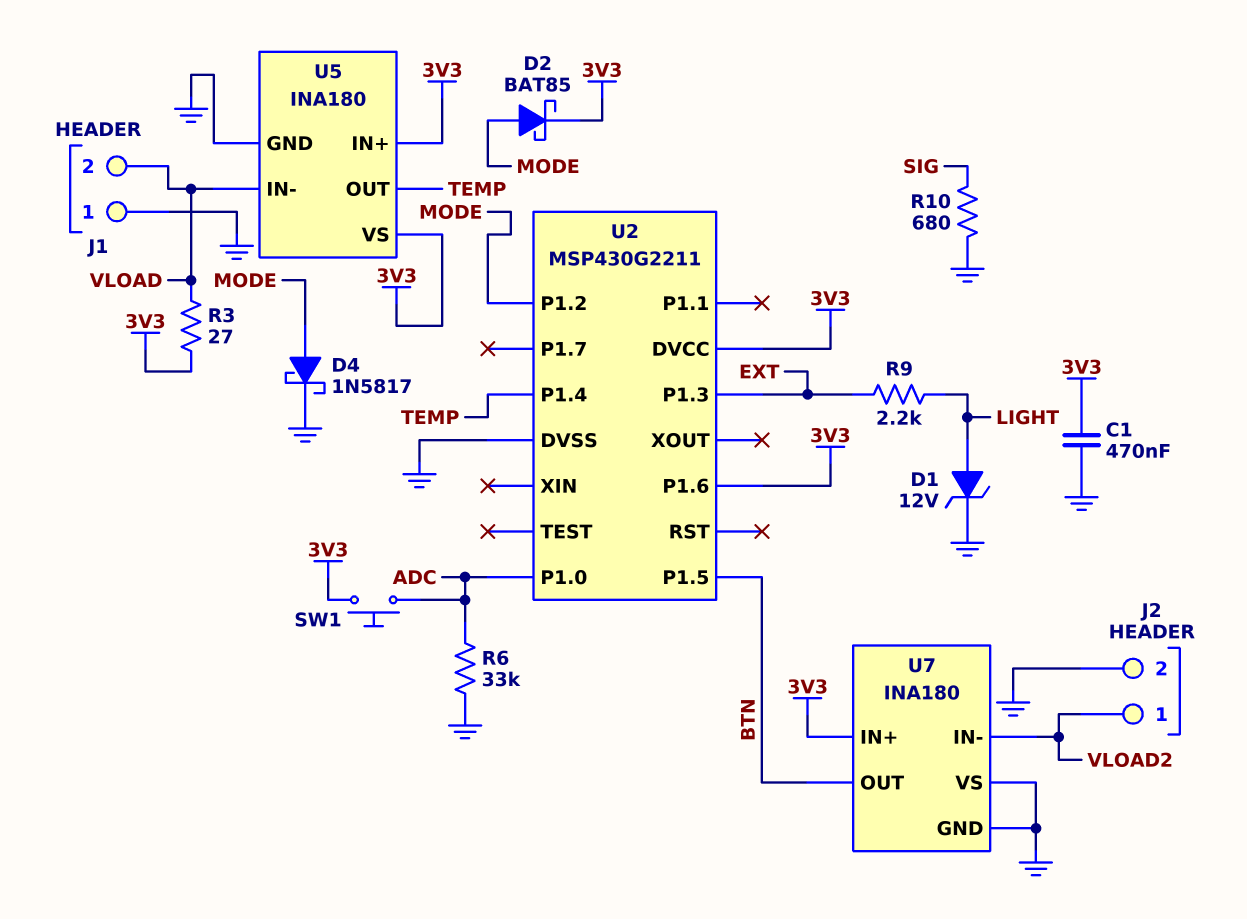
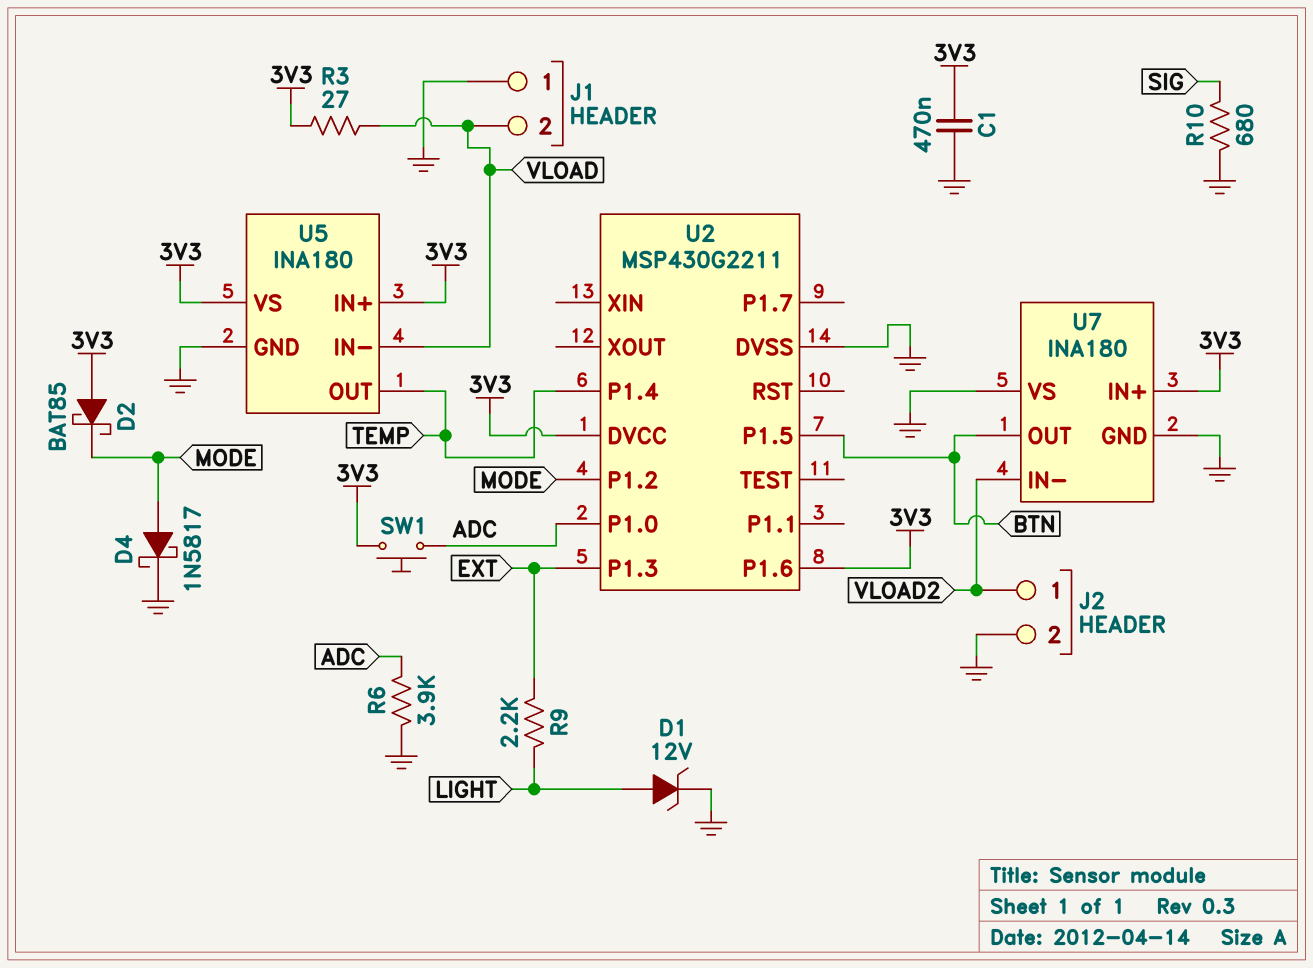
D2: schottky BAT85 (A MODE, K 3V3) -> schottky BAT85 (A 3V3, K MODE)
R6: 33k (ADC, GND) -> 3.9k (ADC, GND)

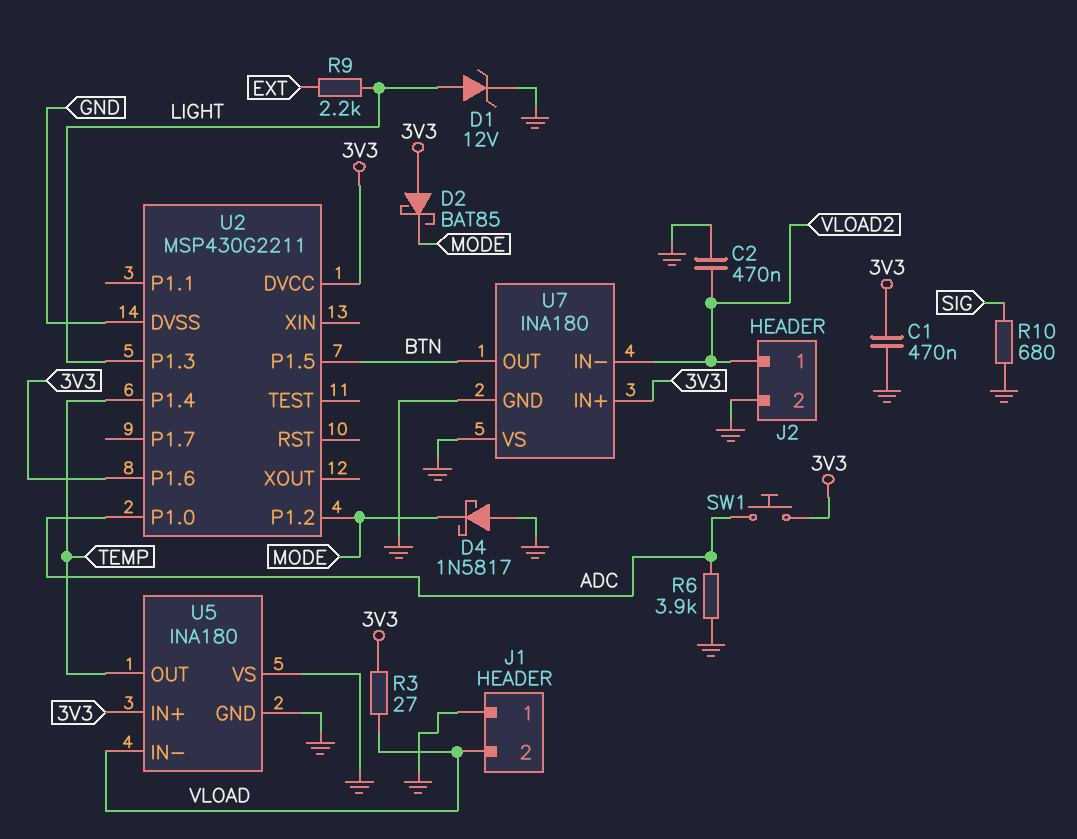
C2: none -> 470nF (GND, VLOAD2)
D4: schottky 1N5817 (A MODE, K GND) -> schottky 1N5817 (A GND, K MODE)
U2 pin P1.3: EXT -> LIGHT
U5 pin VS: 3V3 -> GND

